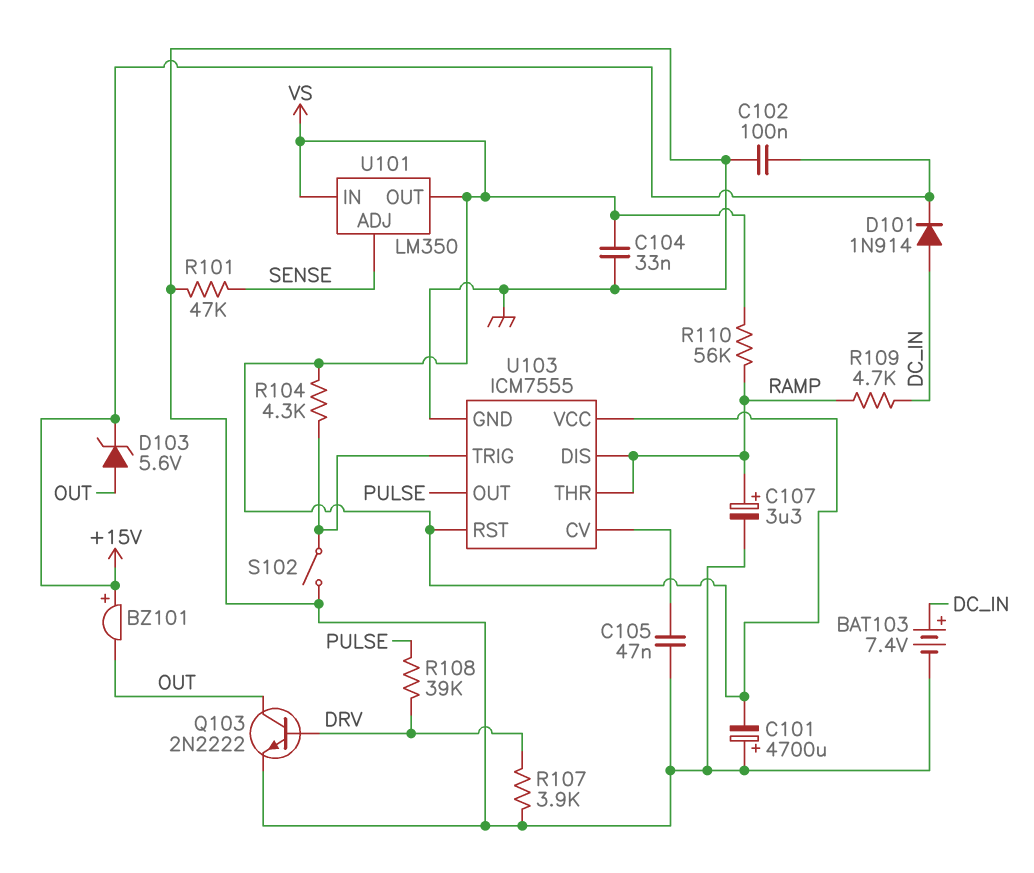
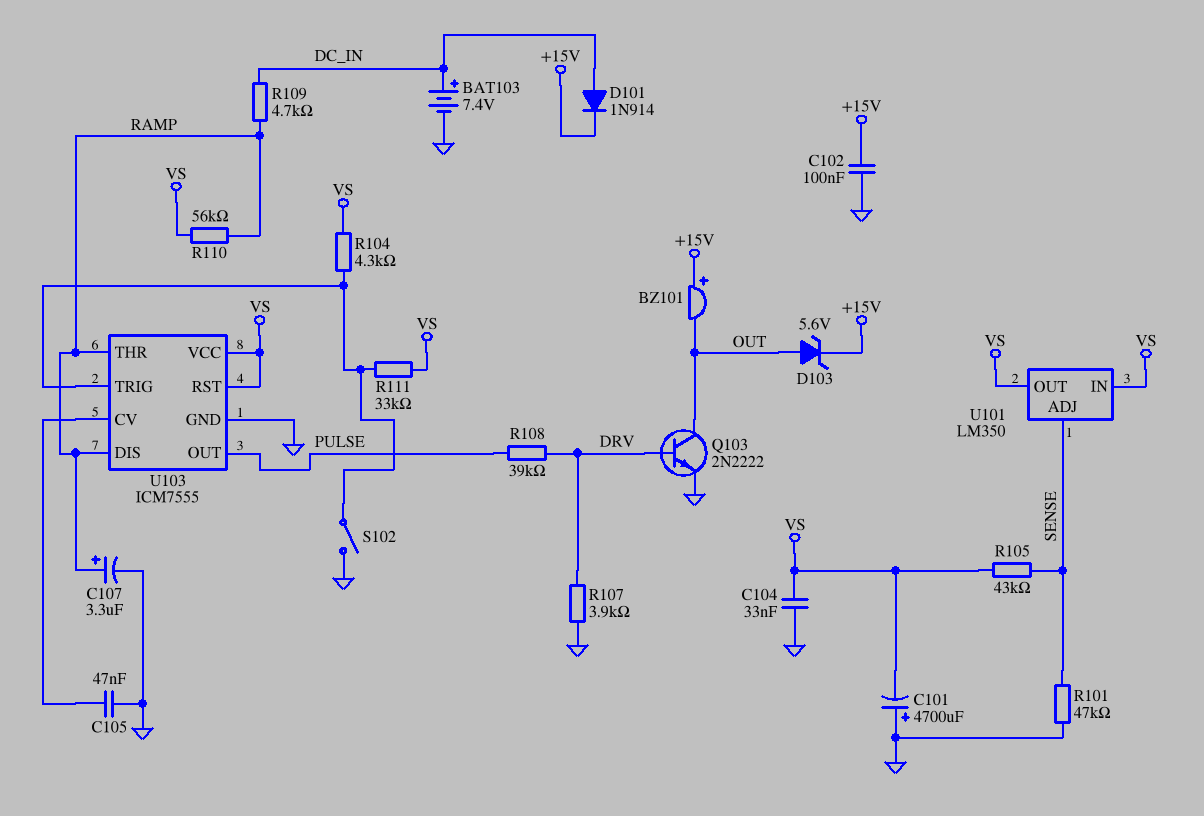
R105: none -> 43k (SENSE, VS)
R111: none -> 33k (U103/TRIG, VS)

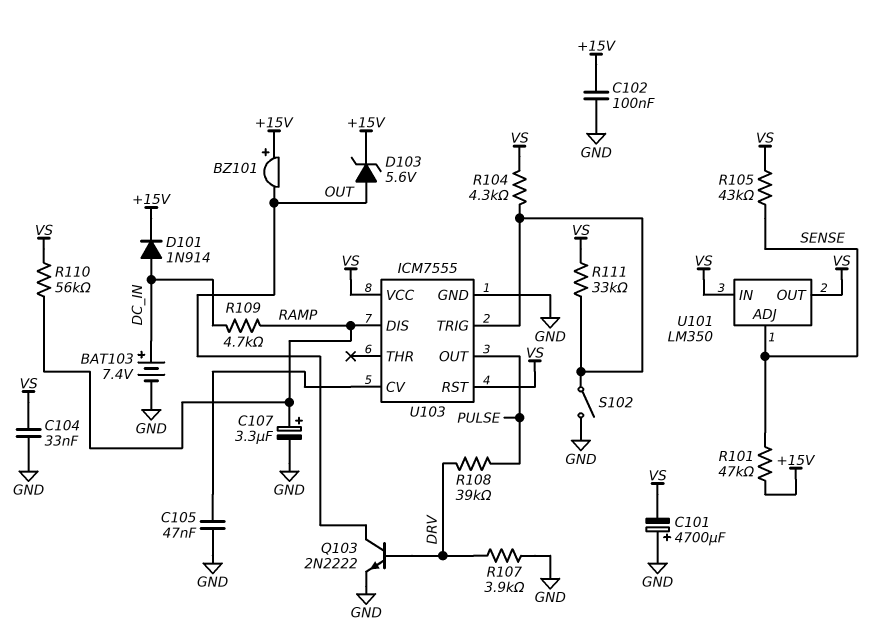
R101: 47k (GND, SENSE) -> 47k (+15V, SENSE)
U103 pin THR: RAMP -> none

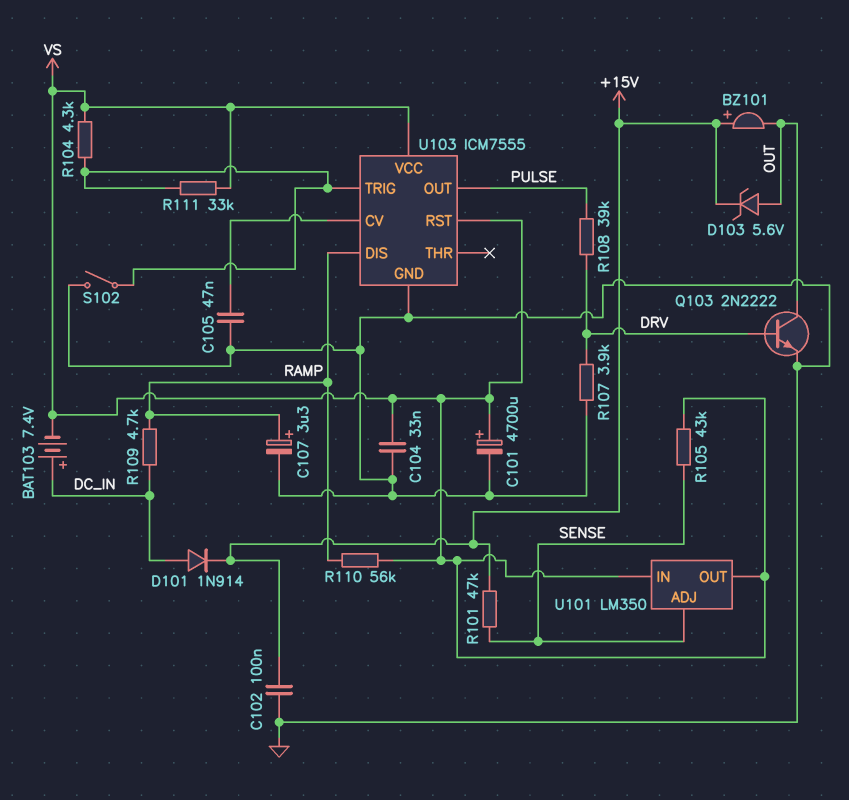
BAT103: 7.4V (plus DC_IN, minus GND) -> 7.4V (plus DC_IN, minus VS)
C101: 4700uF (plus GND, minus VS) -> 4700uF (plus VS, minus GND)

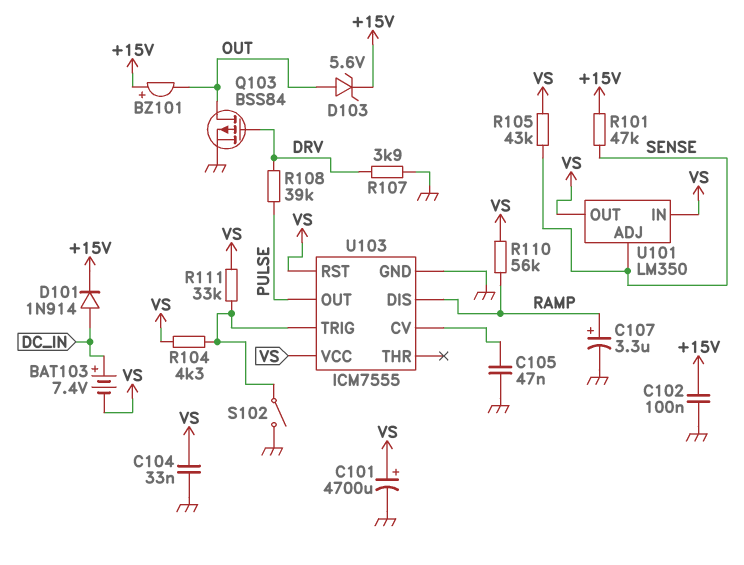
Q103: NPN 2N2222 (B DRV, C OUT, E GND) -> PMOS BSS84 (G DRV, D OUT, S GND)
R109: 4.7k (DC_IN, RAMP) -> none

